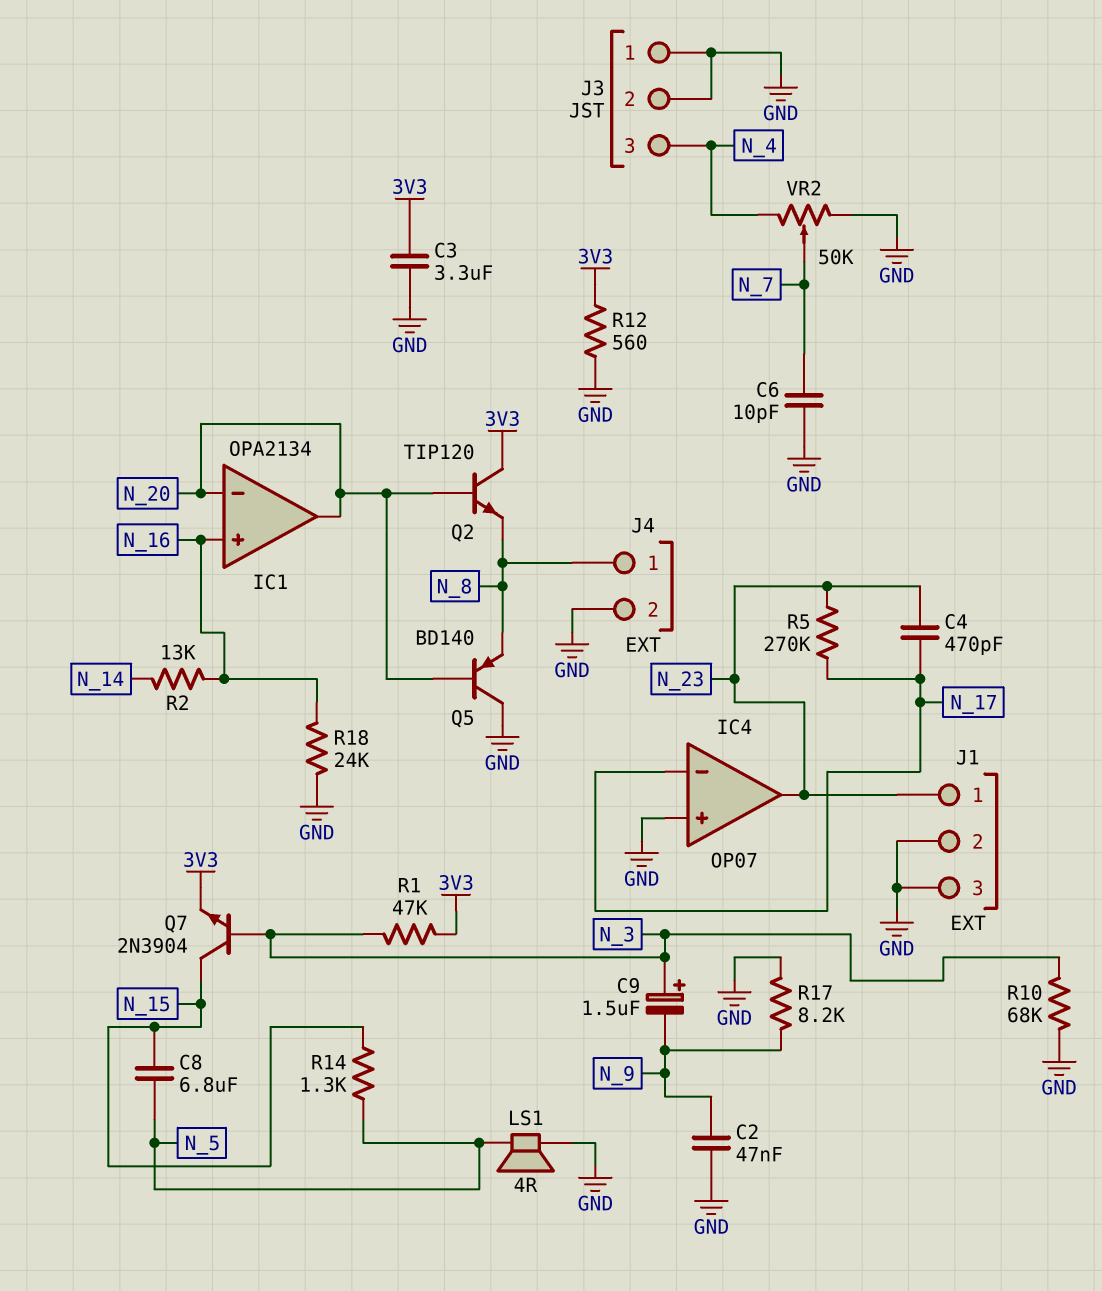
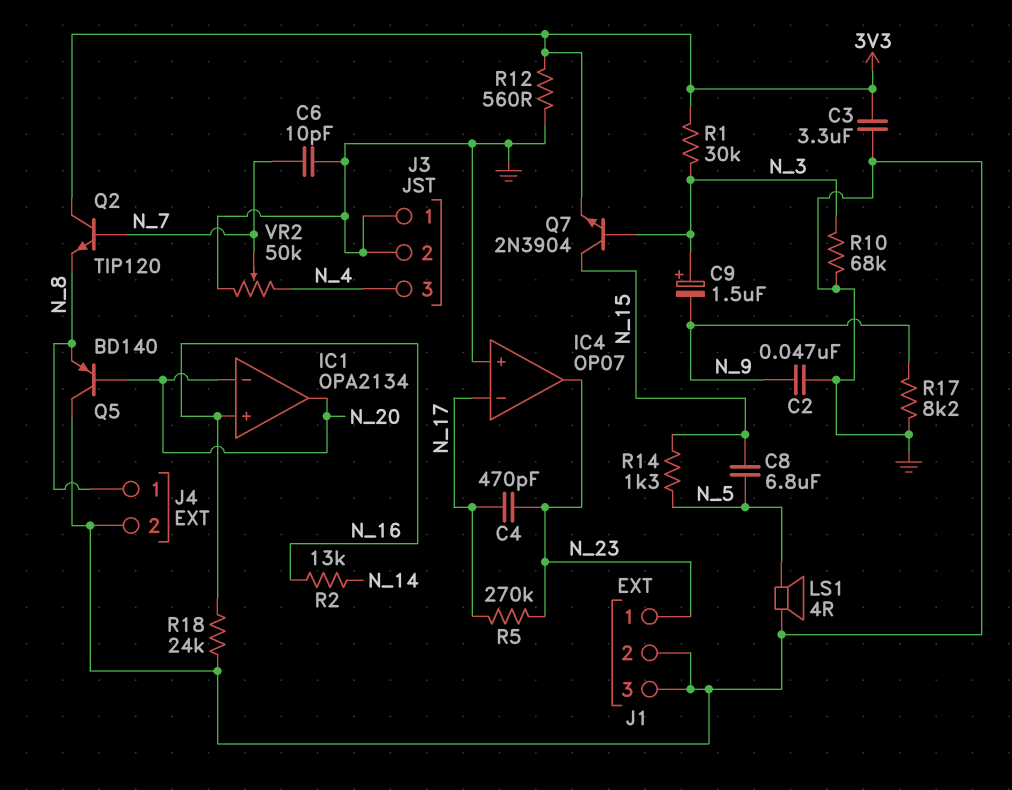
Q2: NPN TIP120 (B N_20, C 3V3, E N_8) -> NPN TIP120 (B N_7, C 3V3, E N_8)
R1: 47k (3V3, N_3) -> 30k (3V3, N_3)

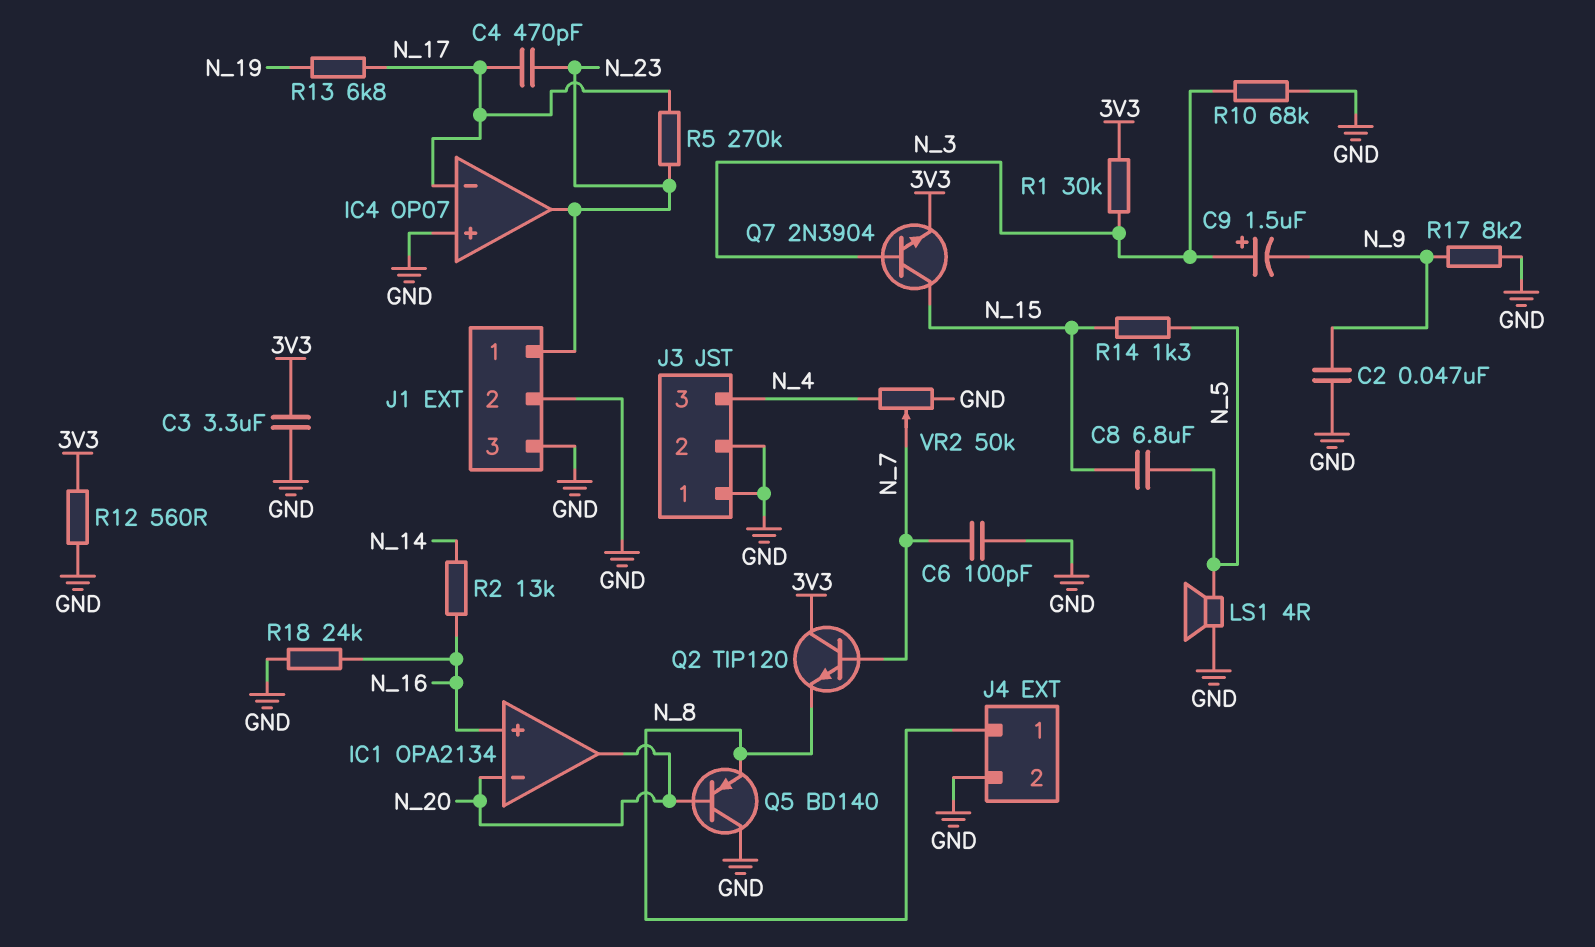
C6: 10pF (GND, N_7) -> 100pF (GND, N_7)
R13: none -> 6.8k (N_17, N_19)

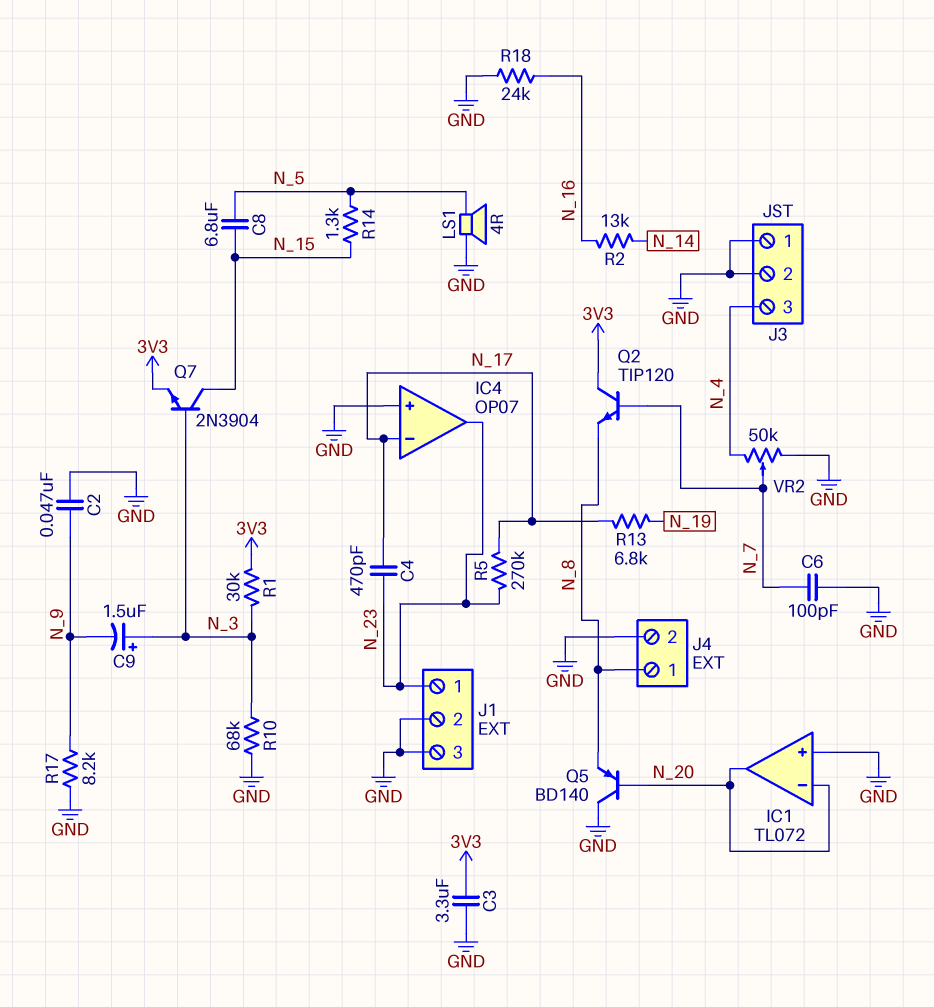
IC1: OPA2134 -> TL072
IC1 pin in+: N_16 -> GND
R12: 560 (3V3, GND) -> none

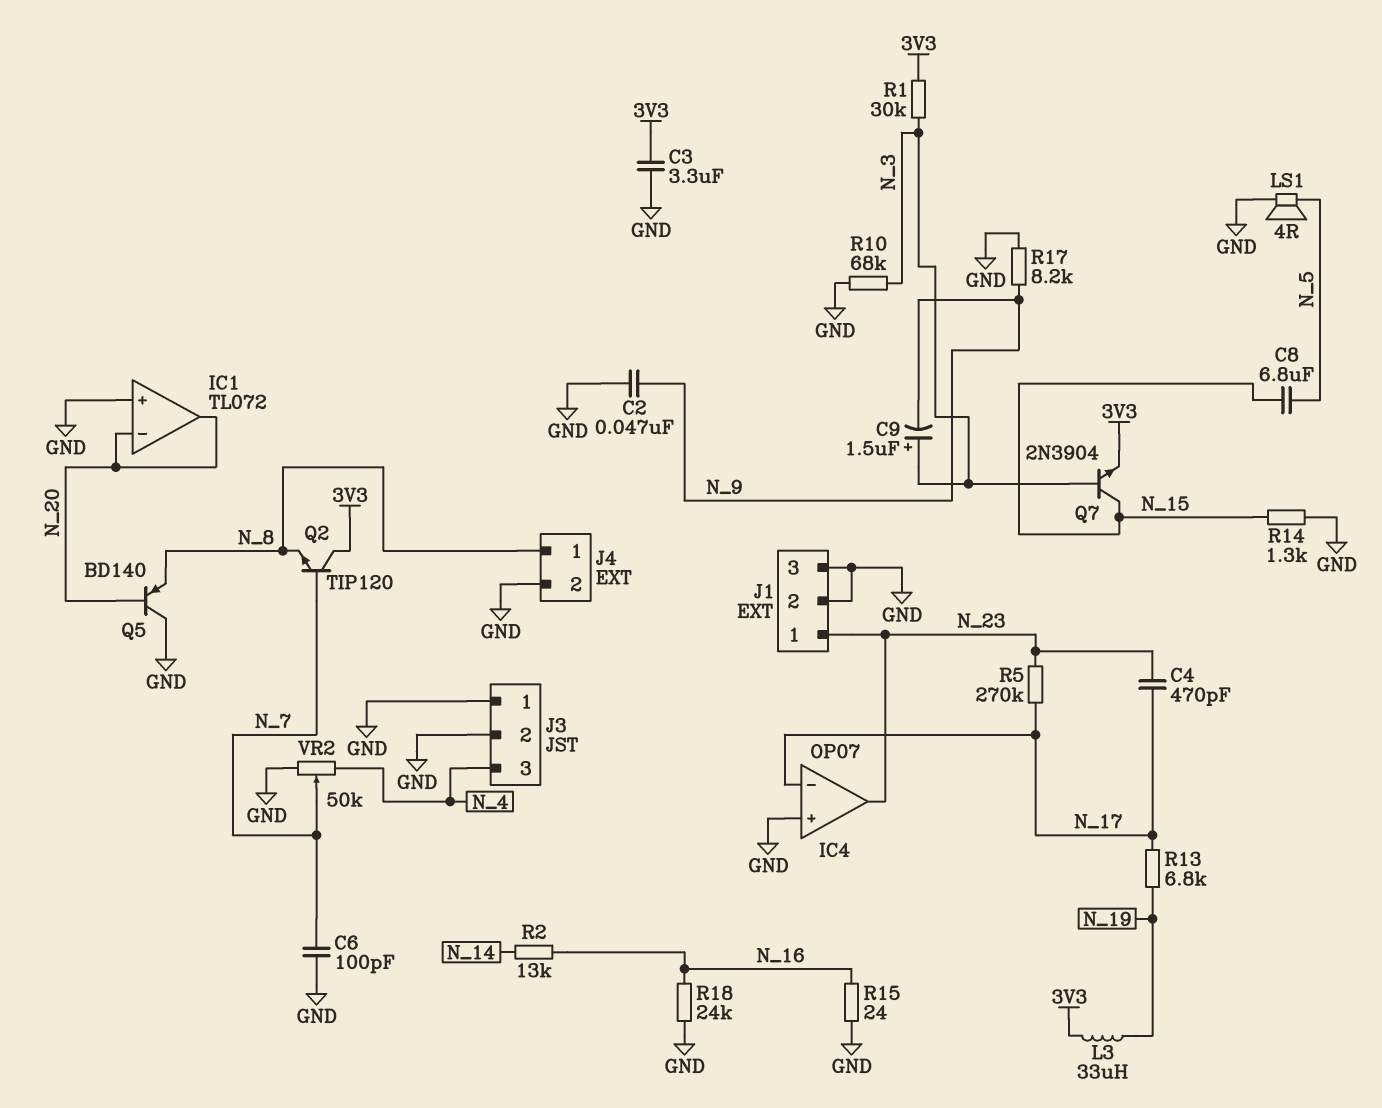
L3: none -> 33uH (3V3, N_19)
R14: 1.3k (N_5, N_15) -> 1.3k (GND, N_15)
R15: none -> 24 (GND, N_16)

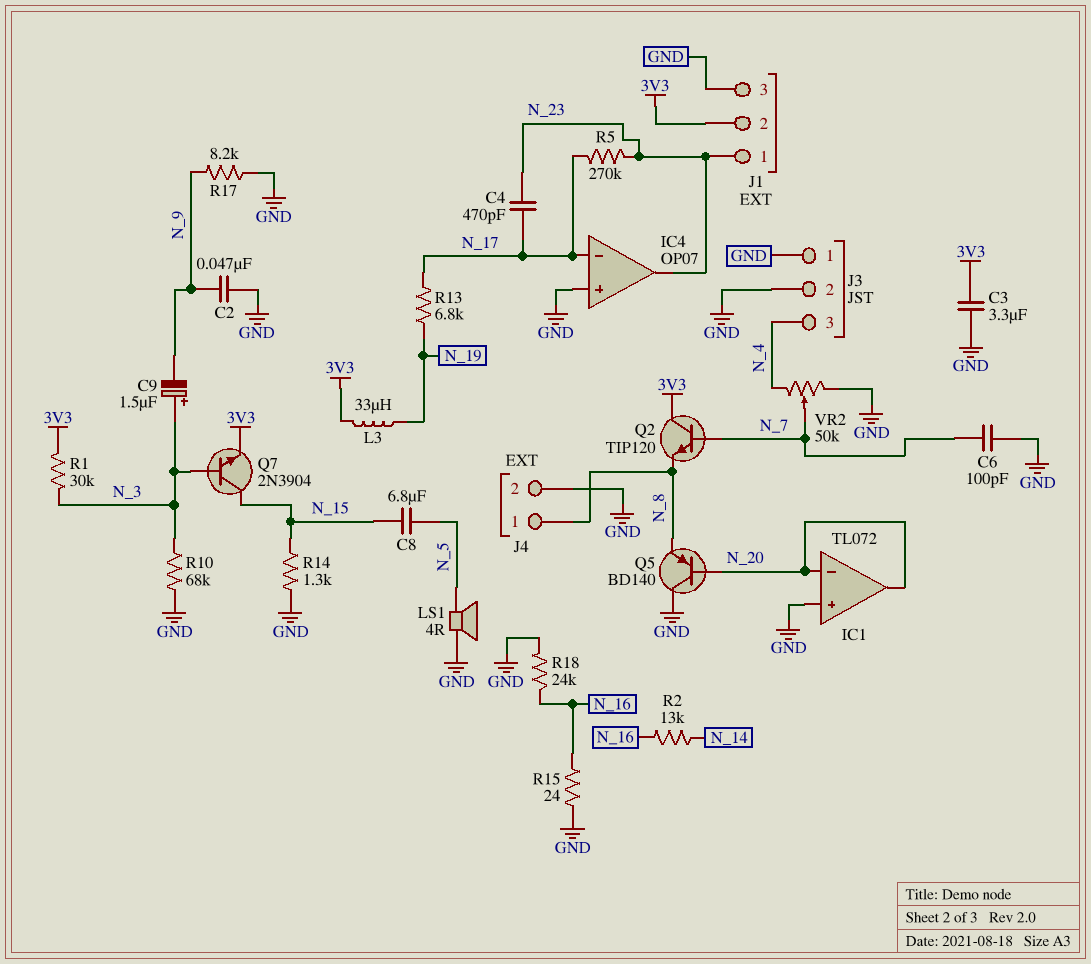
J1 pin 2: GND -> 3V3

